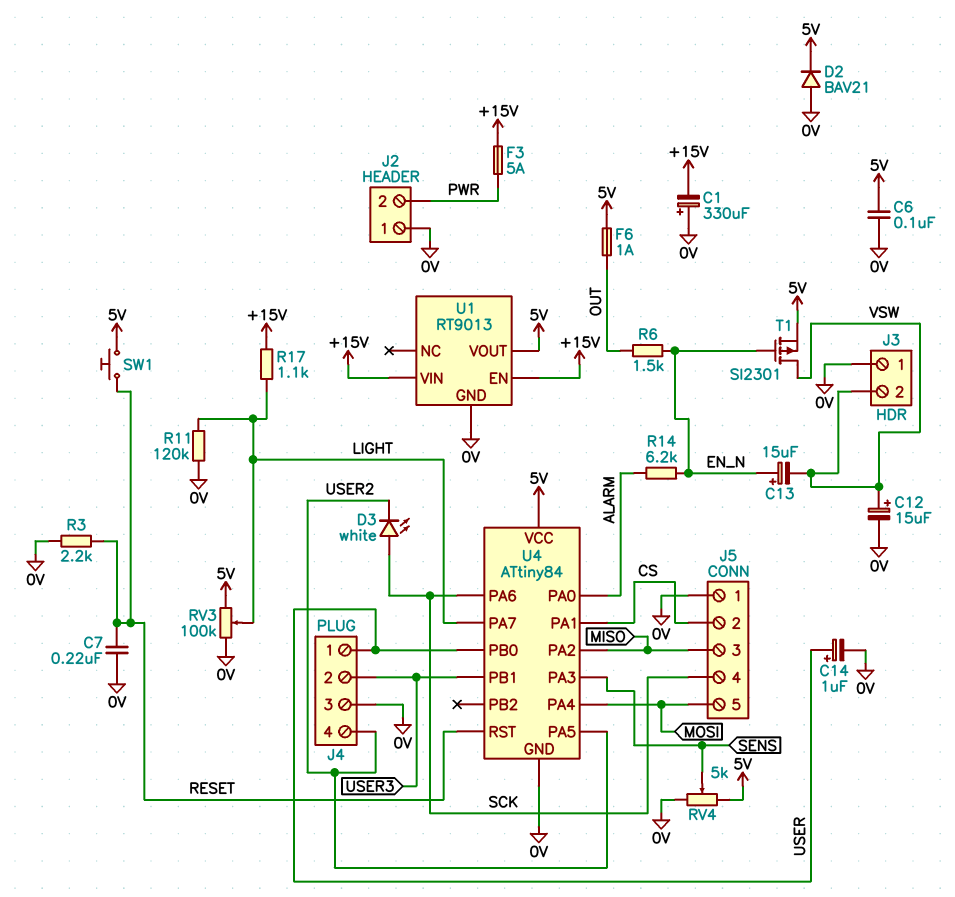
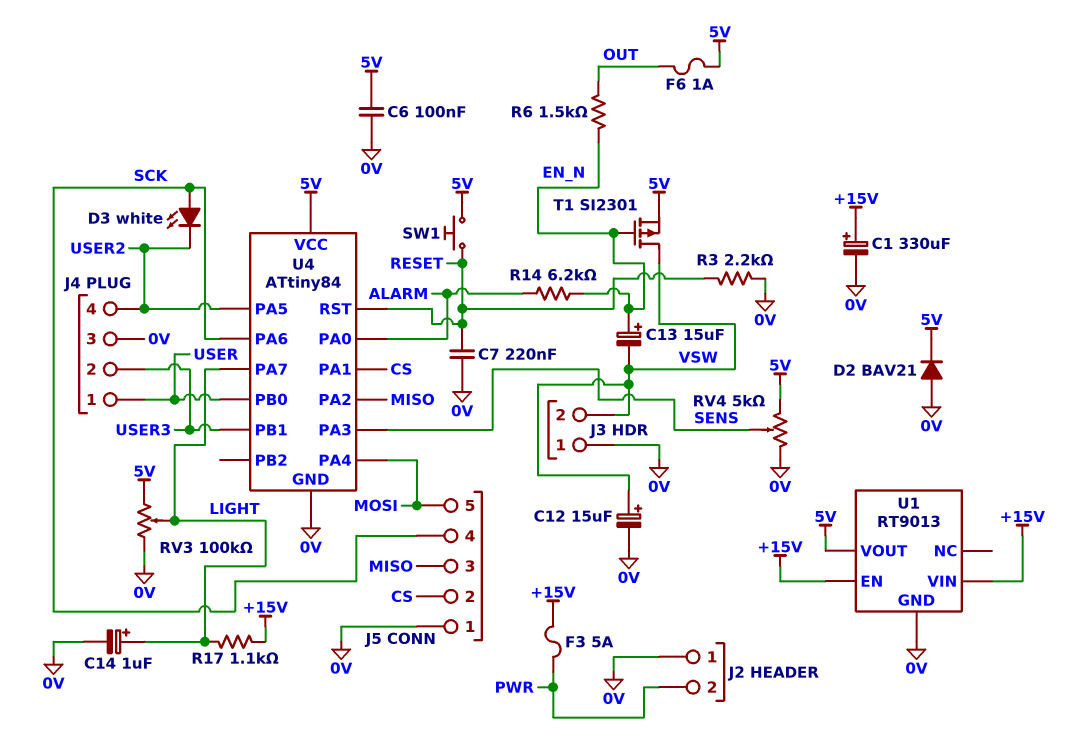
C1: 330uF (plus 0V, minus +15V) -> 330uF (plus +15V, minus 0V)
C14: 1uF (plus USER, minus 0V) -> 1uF (plus LIGHT, minus 0V)
R11: 120k (0V, LIGHT) -> none

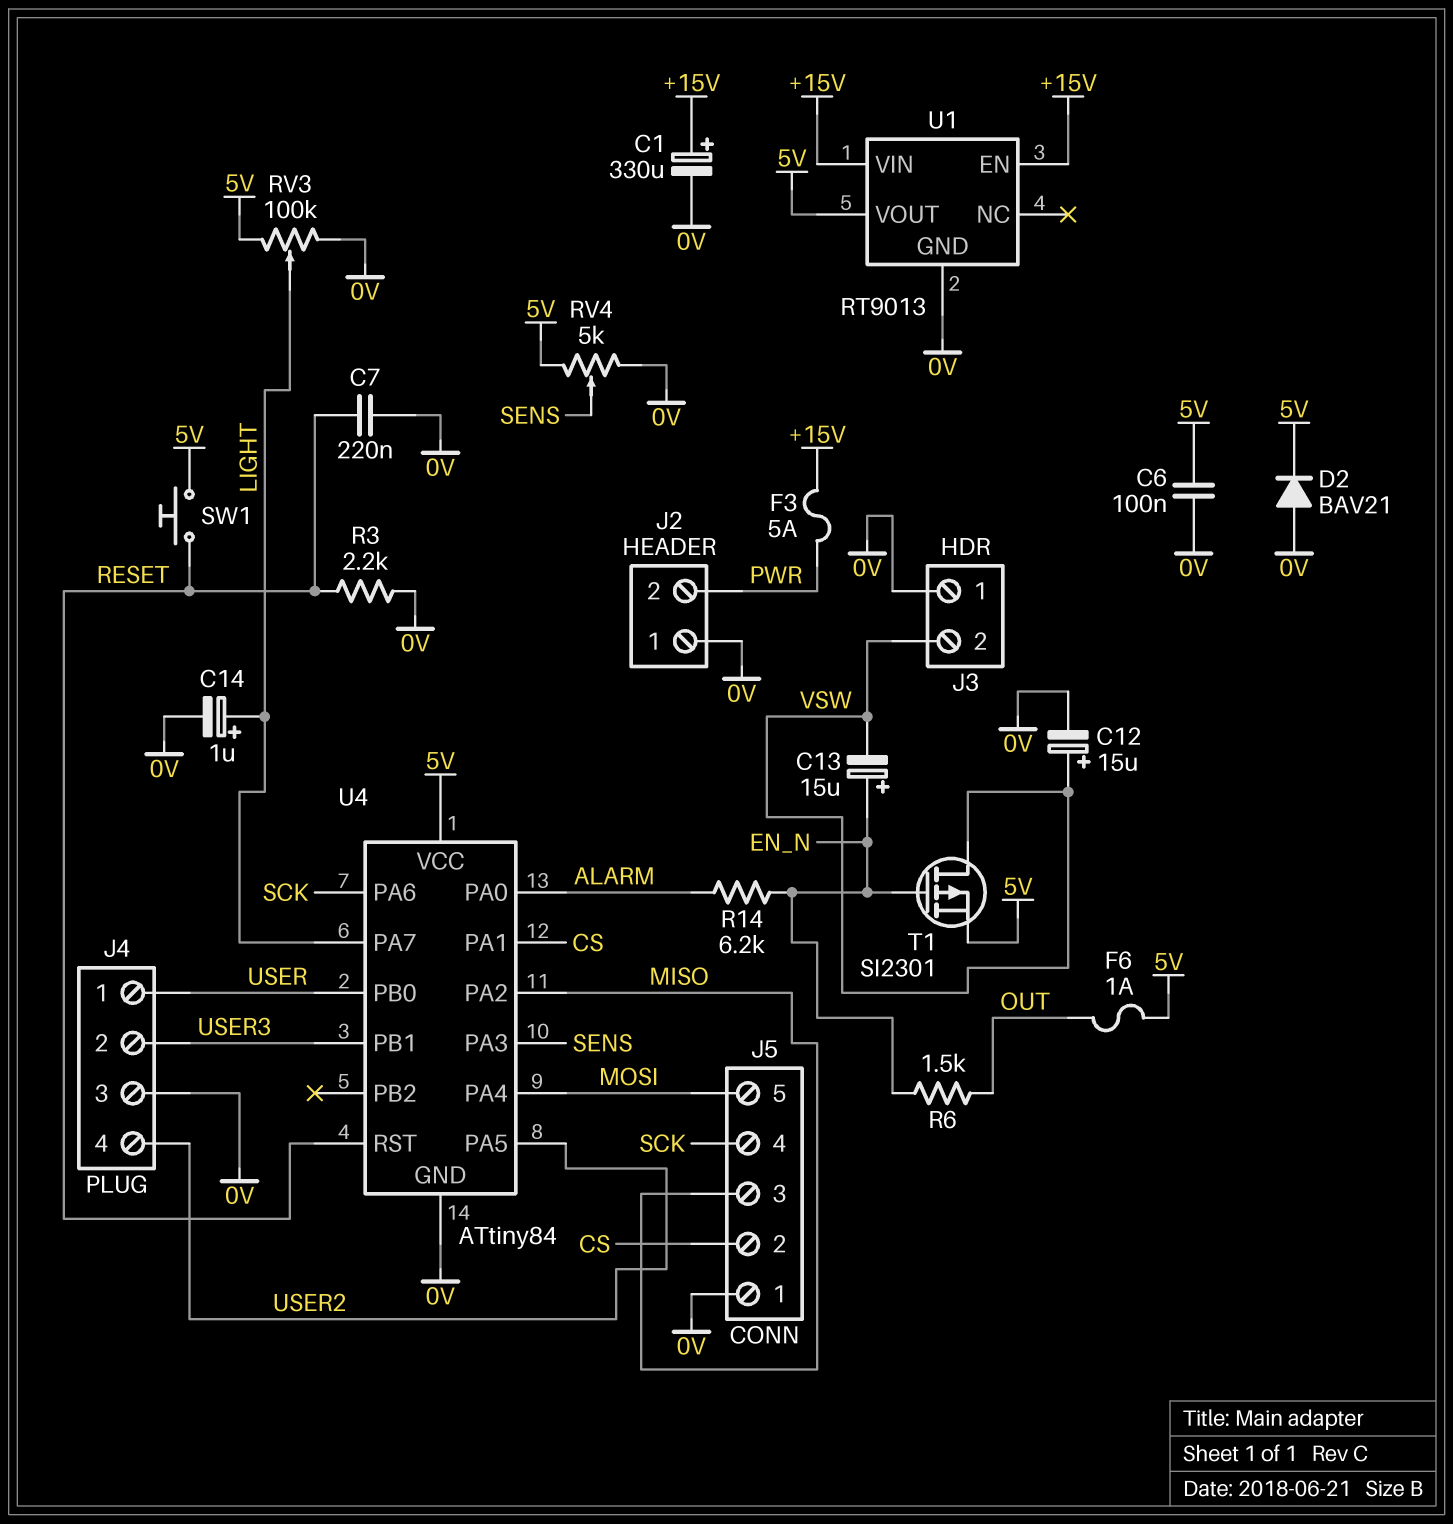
D3: LED white (A SCK, K USER2) -> none
R17: 1.1k (+15V, LIGHT) -> none

